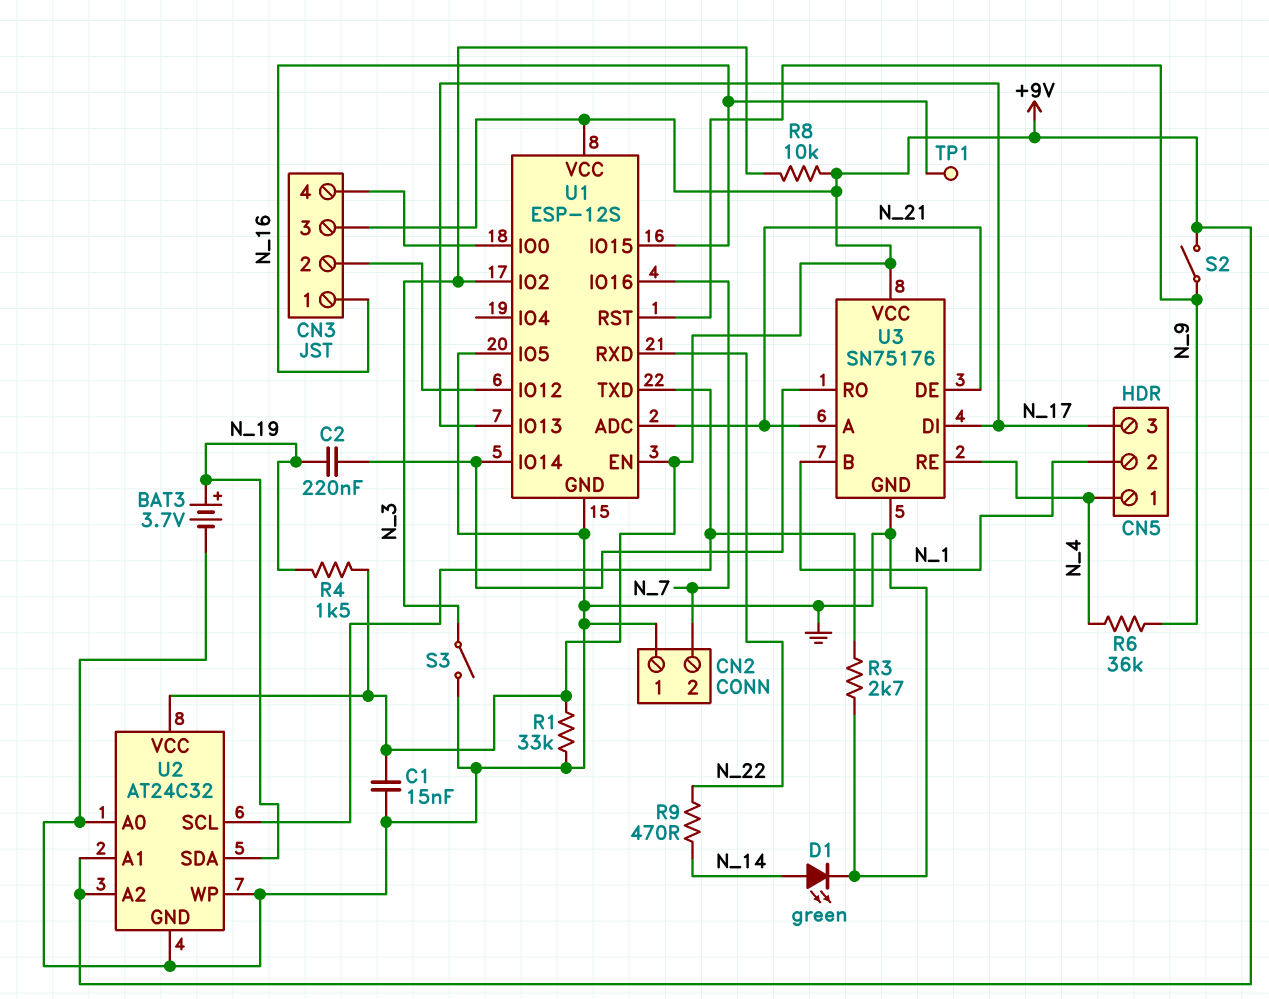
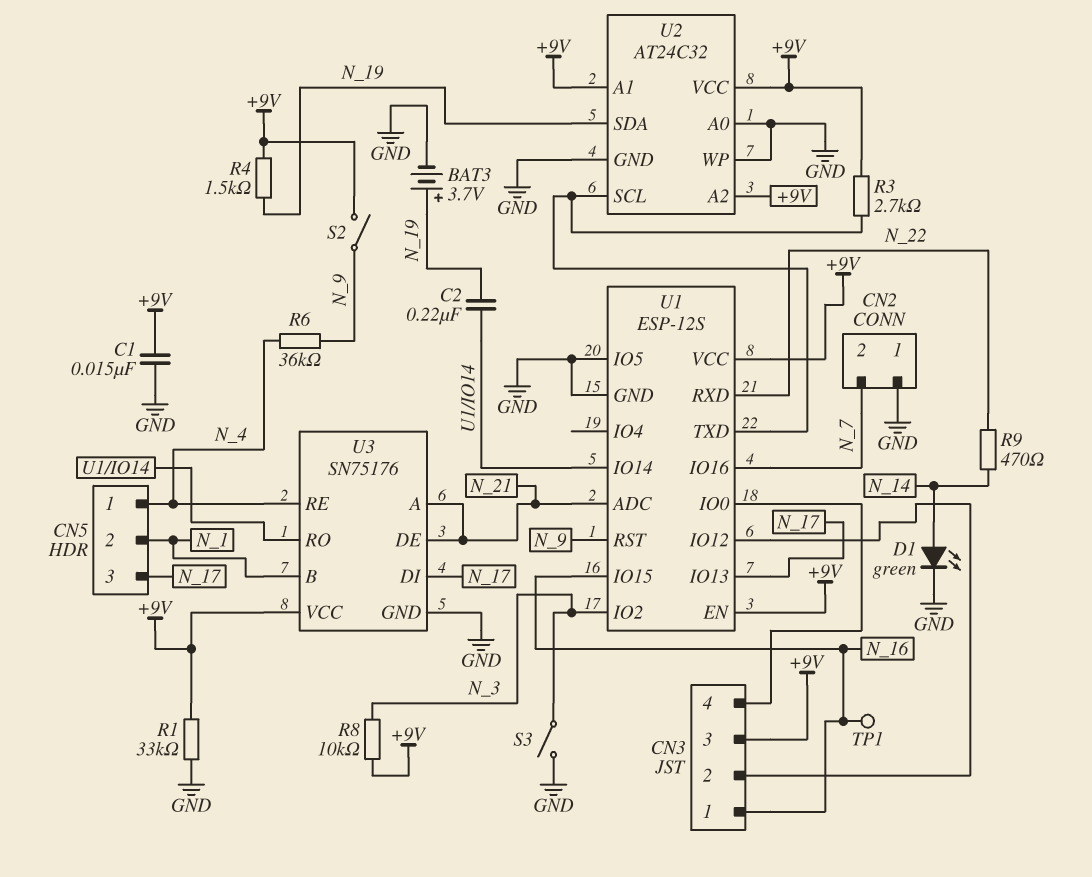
R3: 2.7k (GND, U1/TXD) -> 2.7k (+9V, U1/TXD)

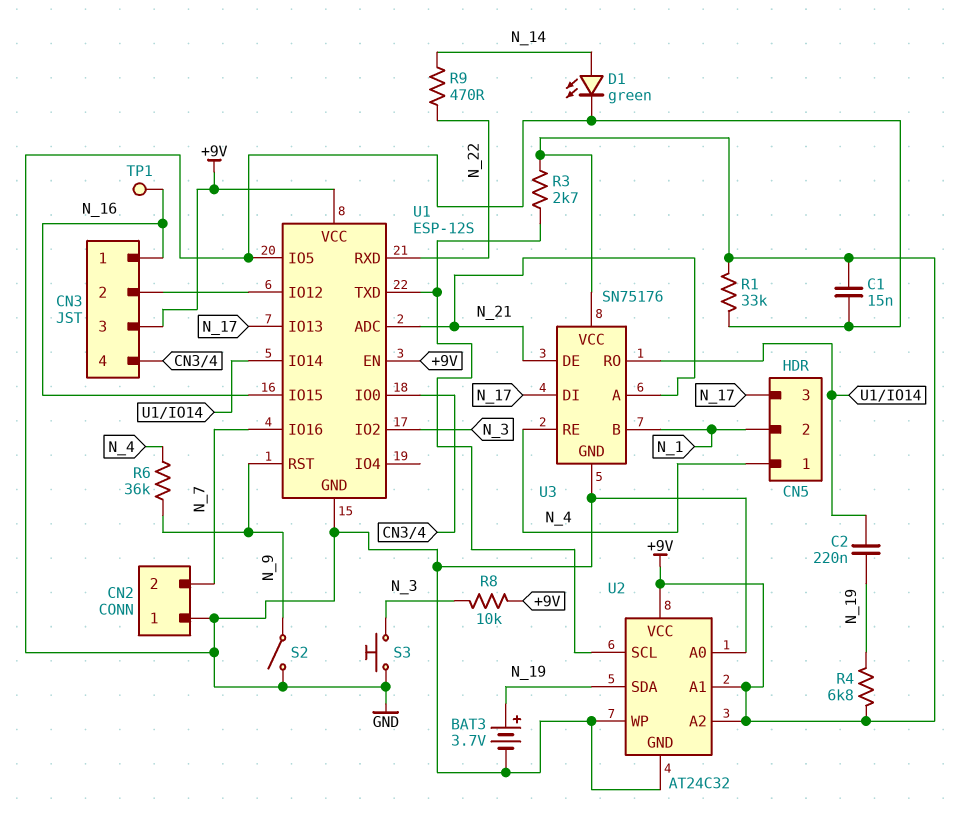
R4: 1.5k (+9V, N_19) -> 6.8k (+9V, N_19)
S2: switch (+9V, N_9) -> switch (GND, N_9)
S3: switch (GND, N_3) -> button (GND, N_3)

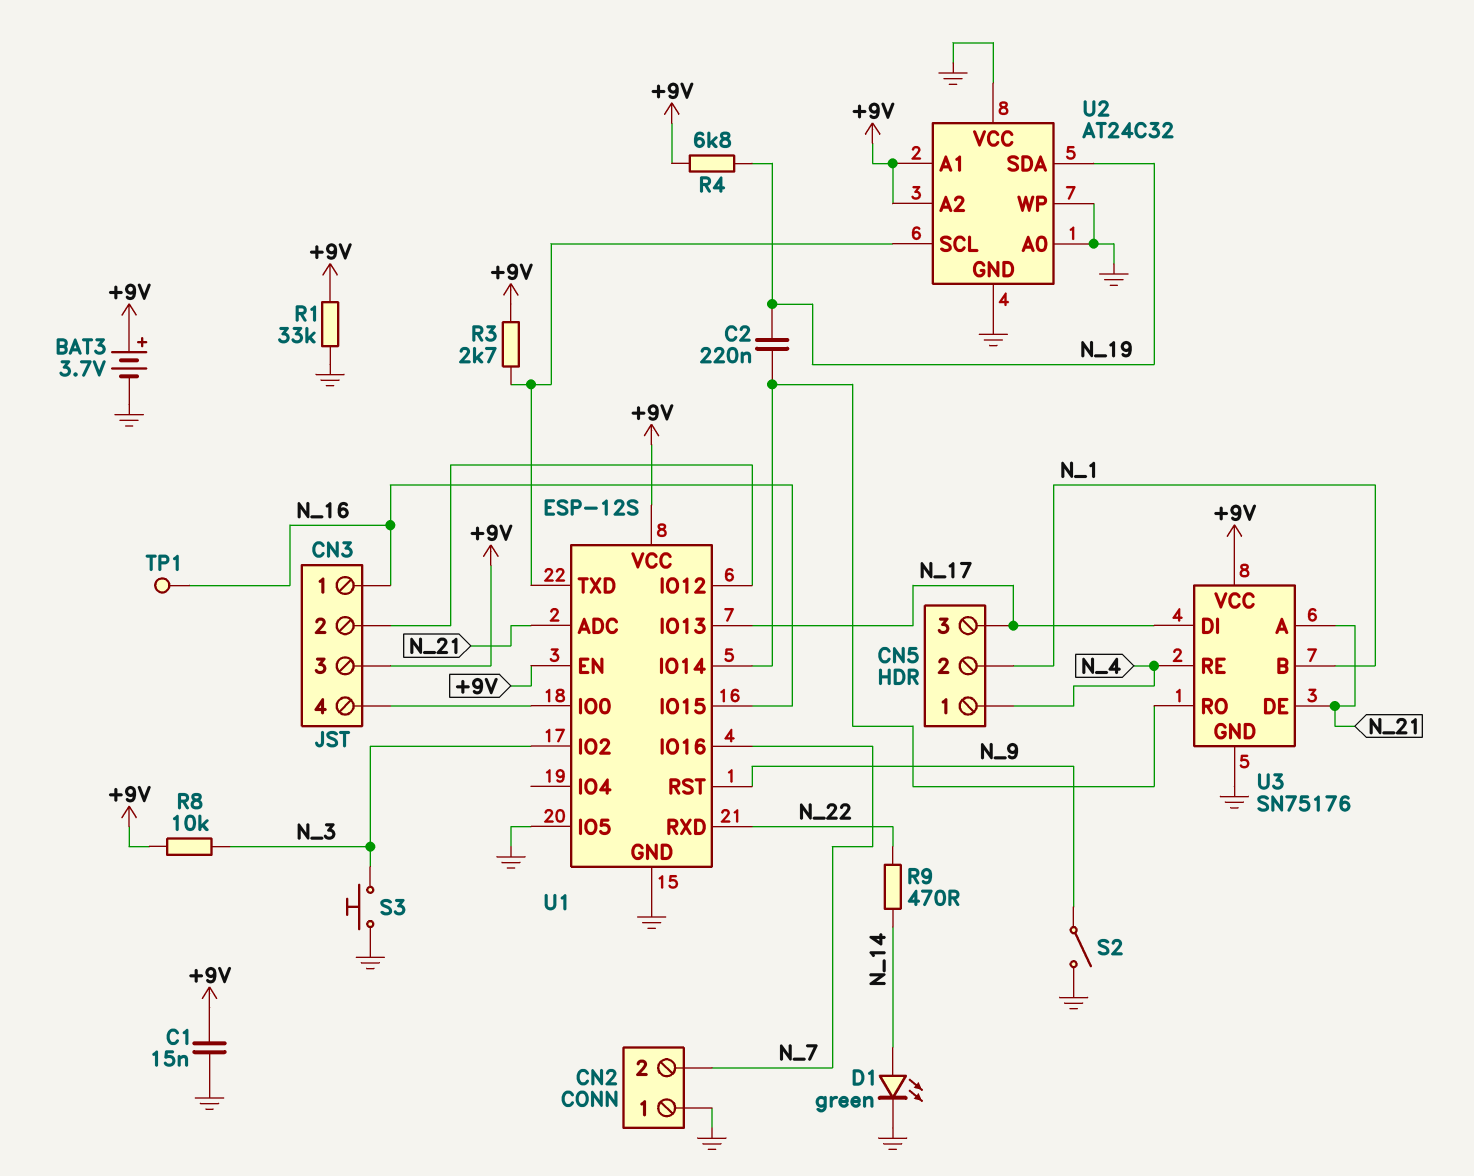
BAT3: 3.7V (plus N_19, minus GND) -> 3.7V (plus +9V, minus GND)
R6: 36k (N_4, N_9) -> none
U2 pin VCC: +9V -> GND

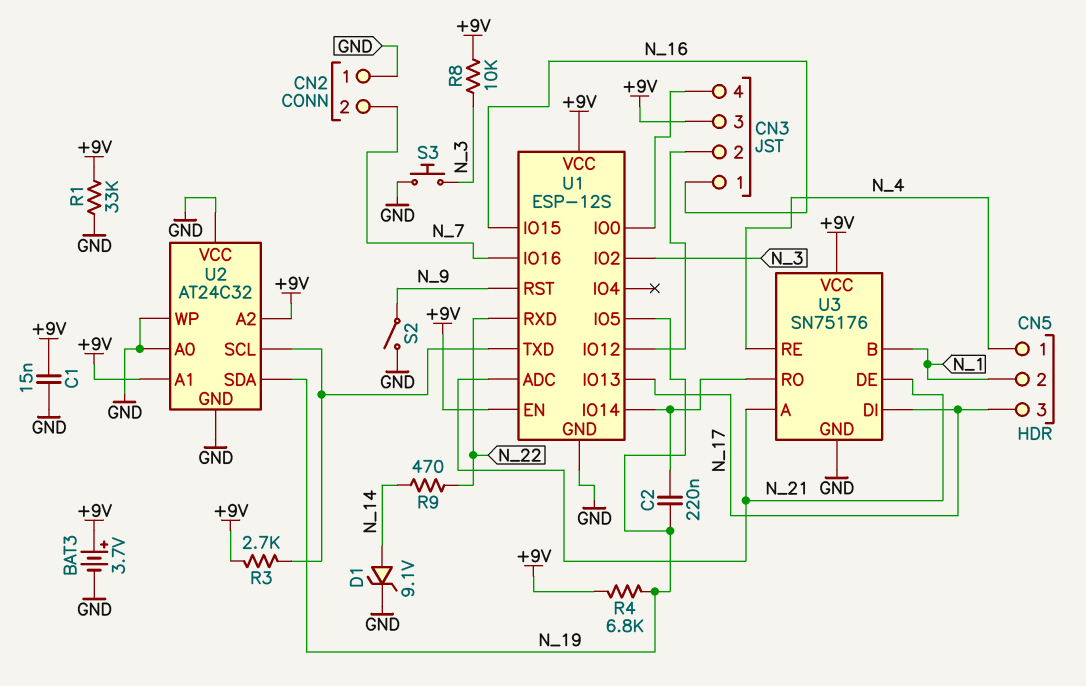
D1: LED green (A N_14, K GND) -> zener 9.1V (A N_14, K GND)
TP1: test point (N_16) -> none
U1 pin IO5: GND -> N_19

